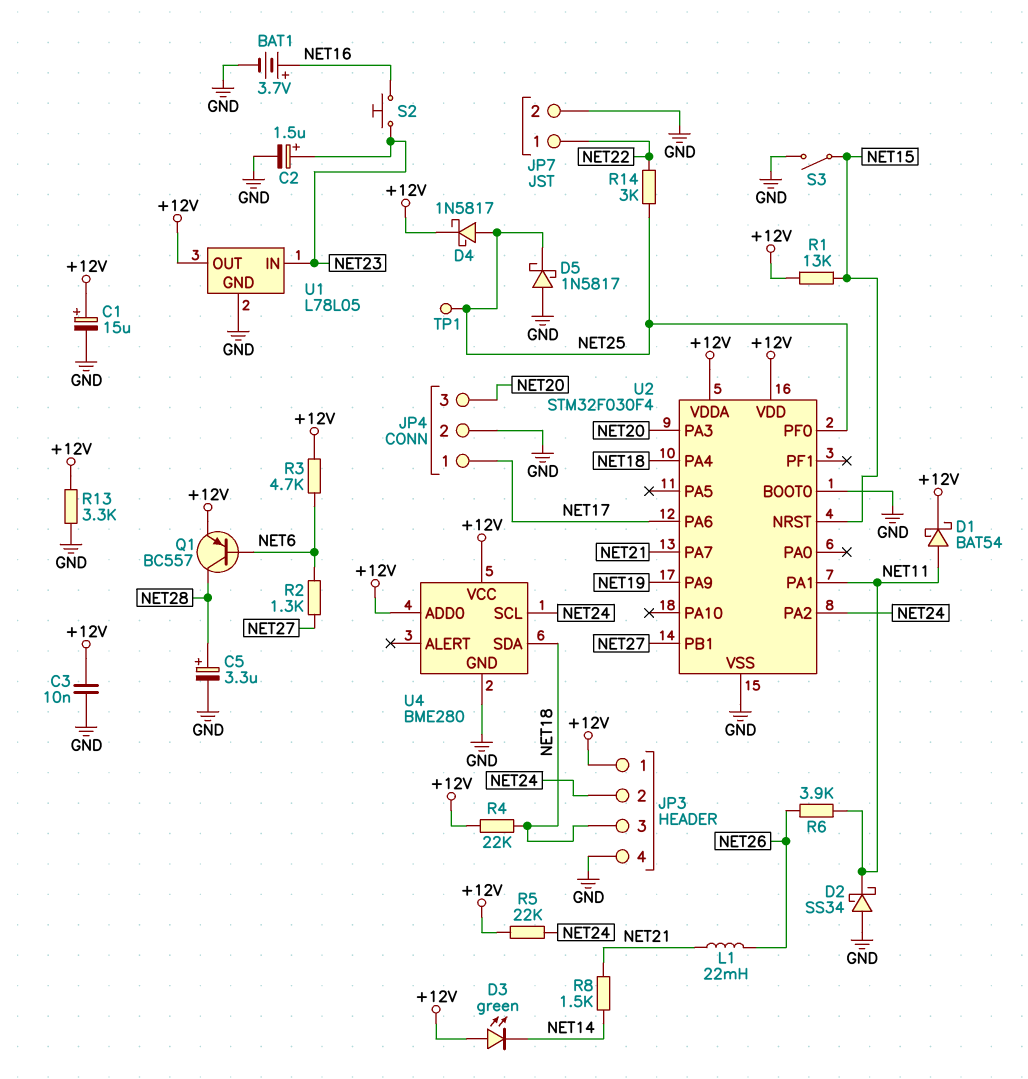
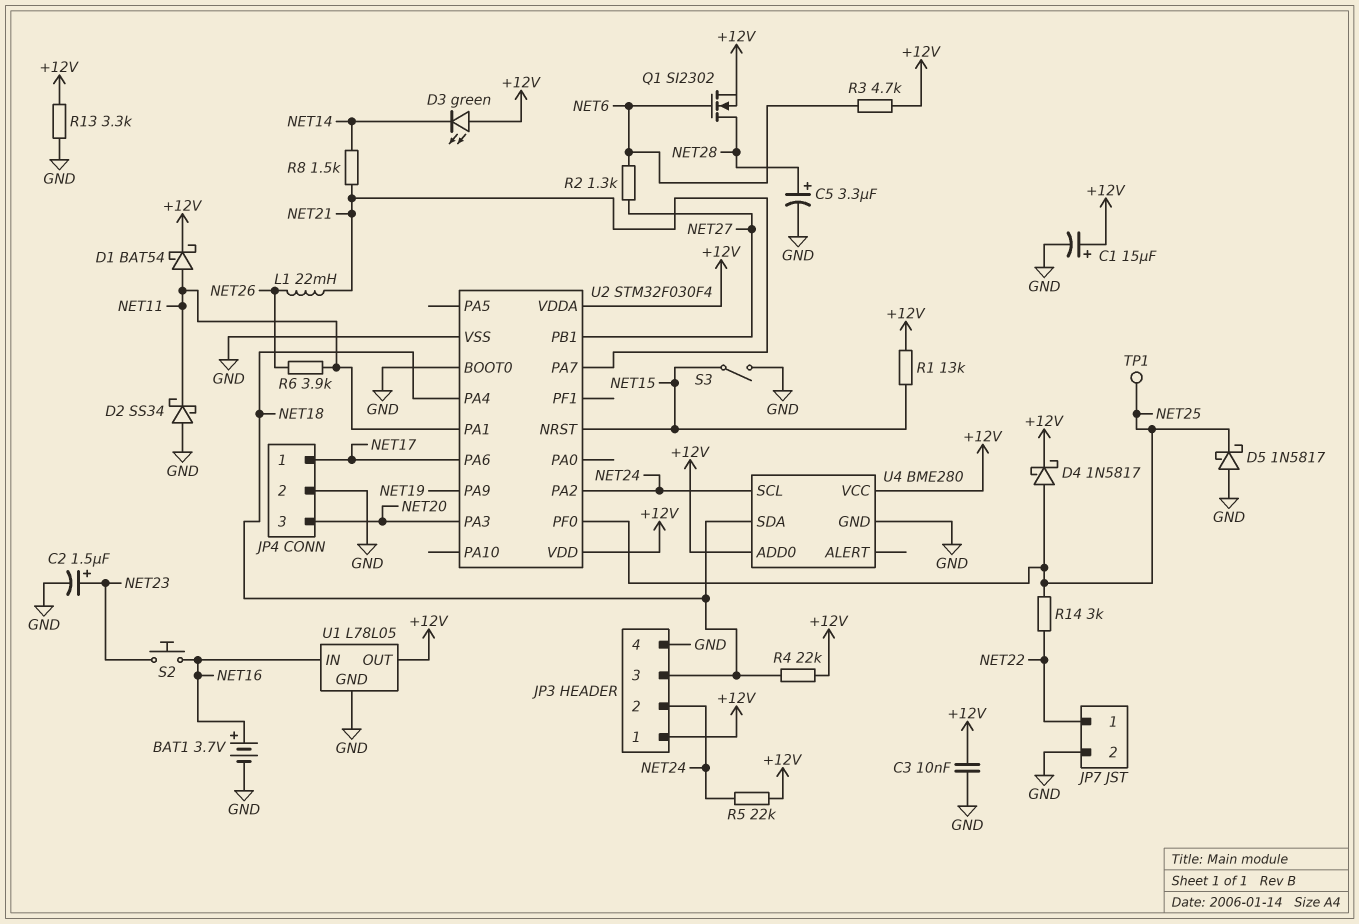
Q1: PNP BC557 (B NET6, C NET28, E +12V) -> NMOS SI2302 (G NET6, D NET28, S +12V)
U1 pin IN: NET23 -> NET16

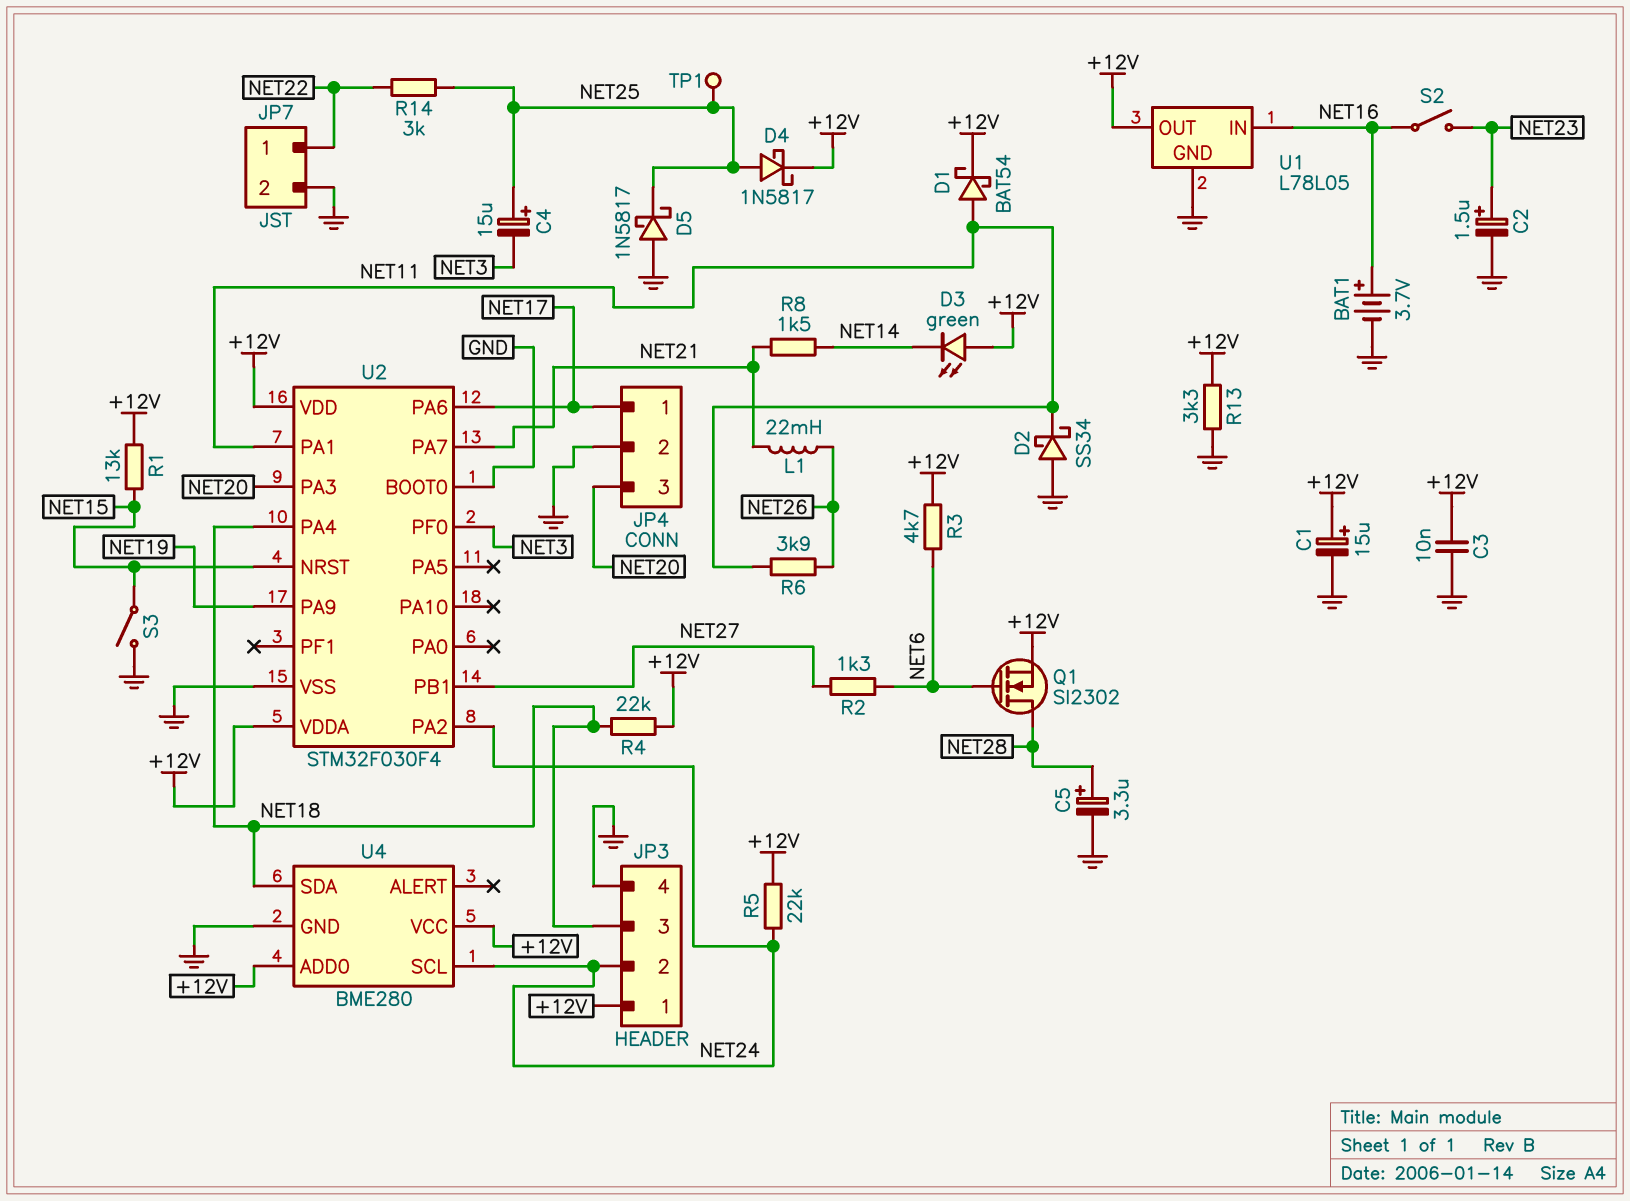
C4: none -> 15uF (plus NET25, minus NET3)
S2: button (NET16, NET23) -> switch (NET16, NET23)
U2 pin PF0: NET25 -> NET3

